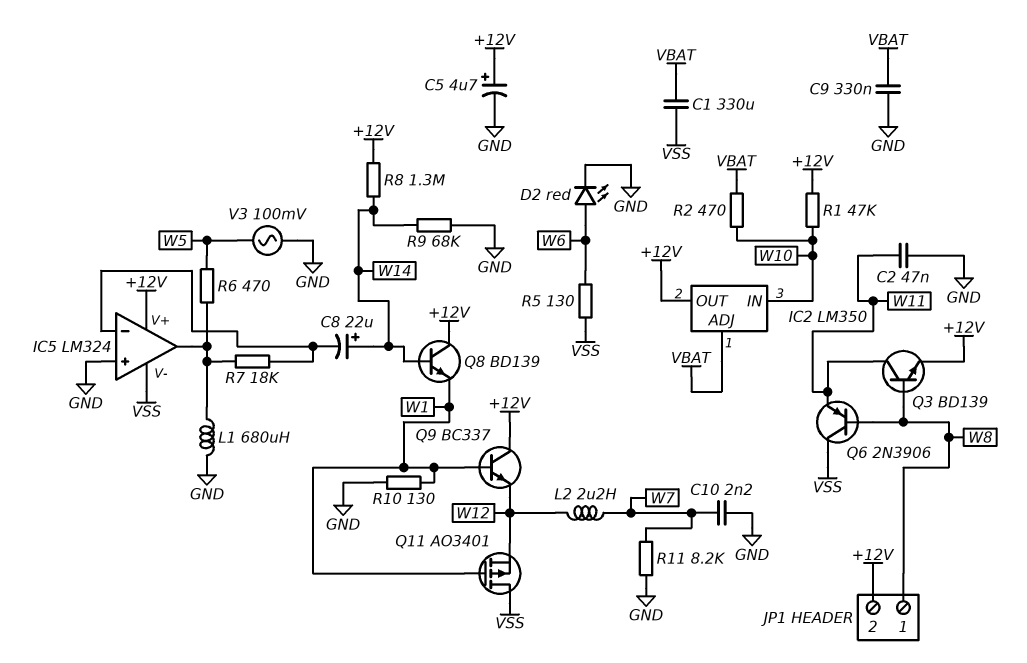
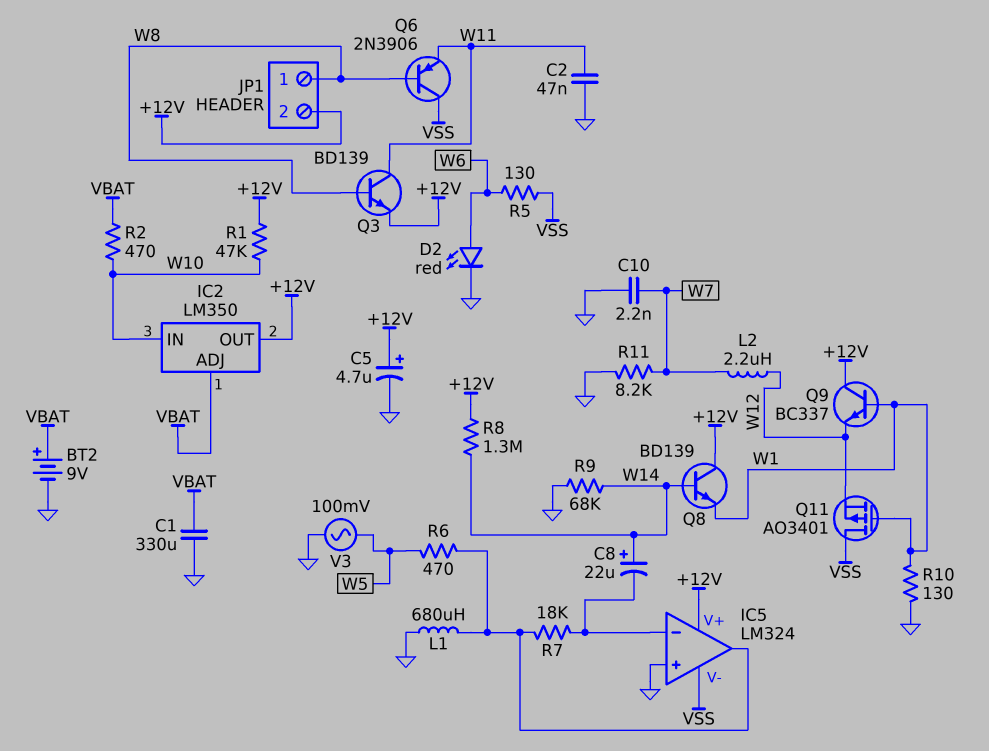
BT2: none -> 9V (plus VBAT, minus GND)
C1: 330uF (VBAT, VSS) -> 330uF (GND, VBAT)
C9: 330nF (GND, VBAT) -> none

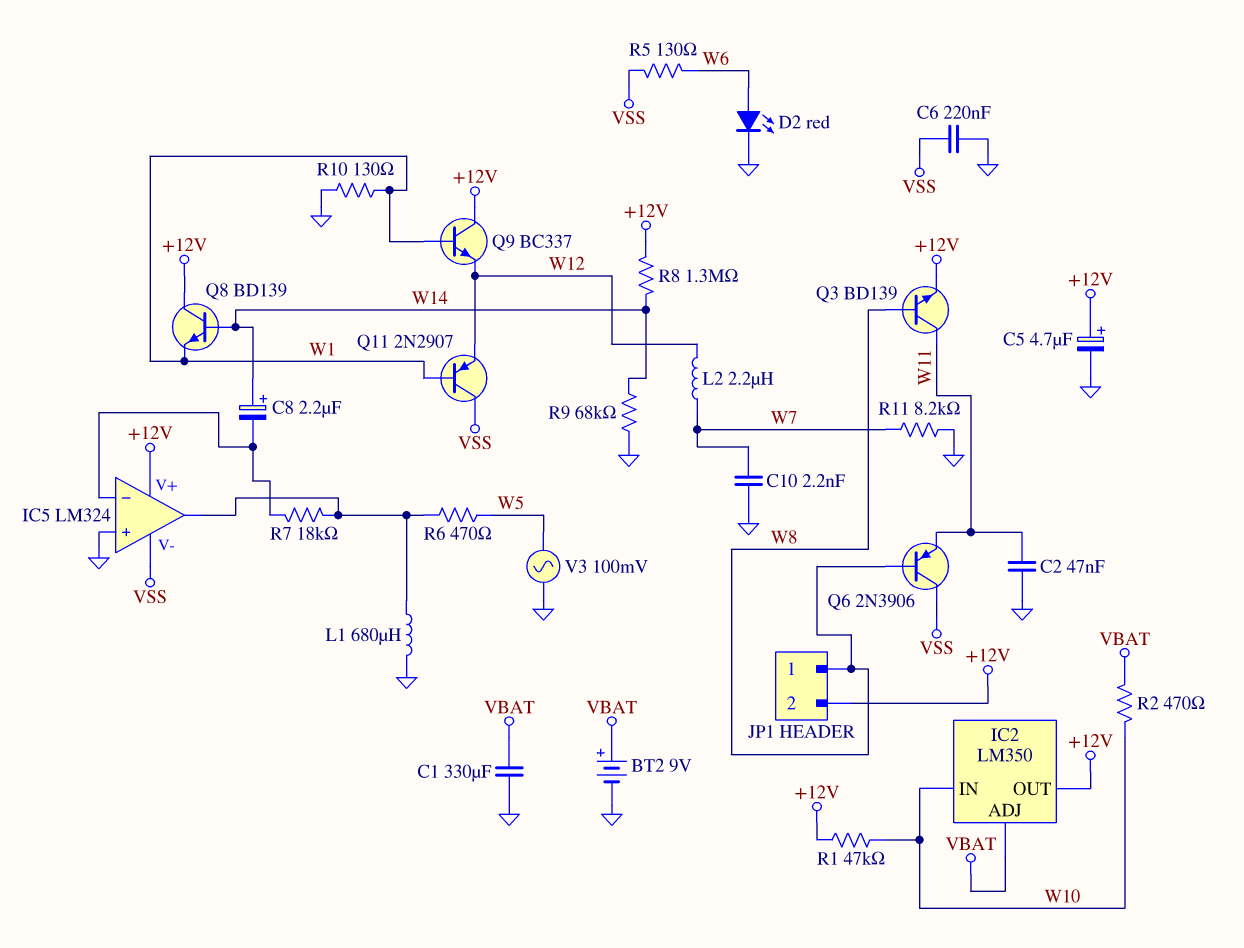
C6: none -> 220nF (GND, VSS)
C8: 22uF (plus W14, minus IC5/in-) -> 2.2uF (plus W14, minus IC5/in-)
Q11: PMOS AO3401 (G W1, D VSS, S W12) -> PNP 2N2907 (B W1, C VSS, E W12)

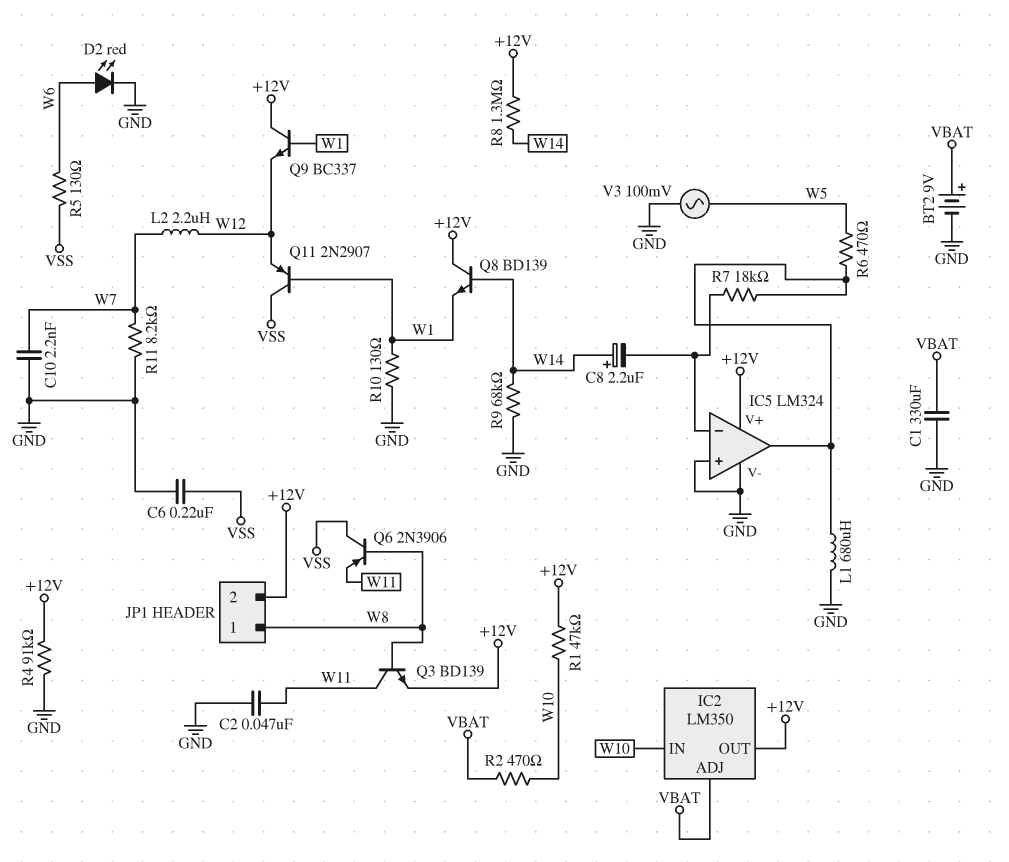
C5: 4.7uF (plus +12V, minus GND) -> none
IC5 pin V-: VSS -> GND
R4: none -> 91k (+12V, GND)

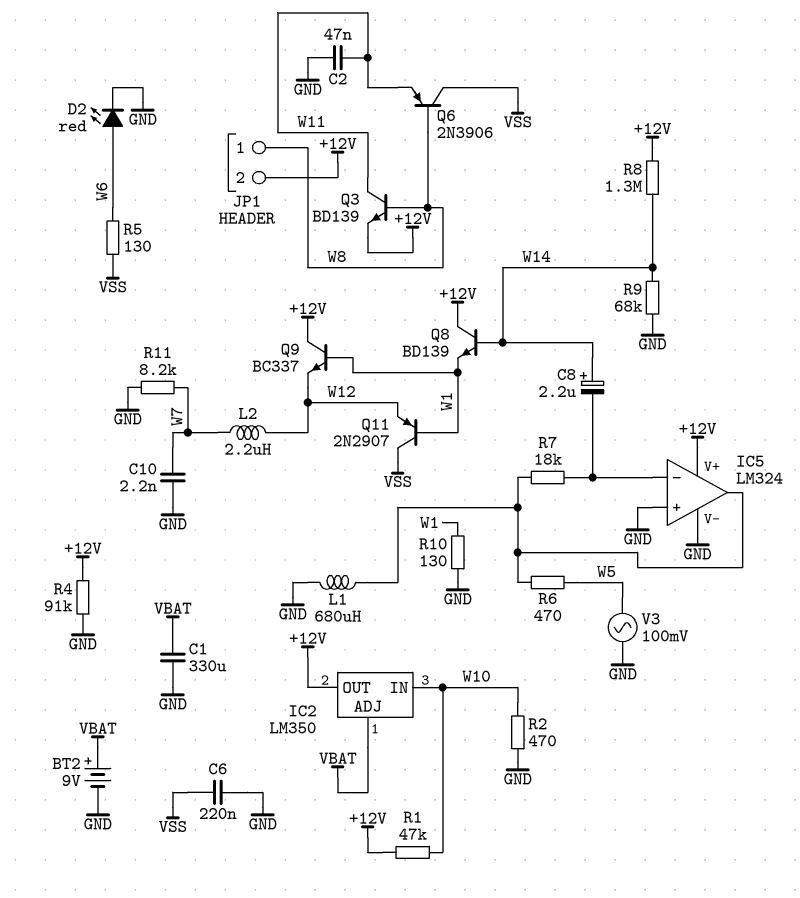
R2: 470 (VBAT, W10) -> 470 (GND, W10)

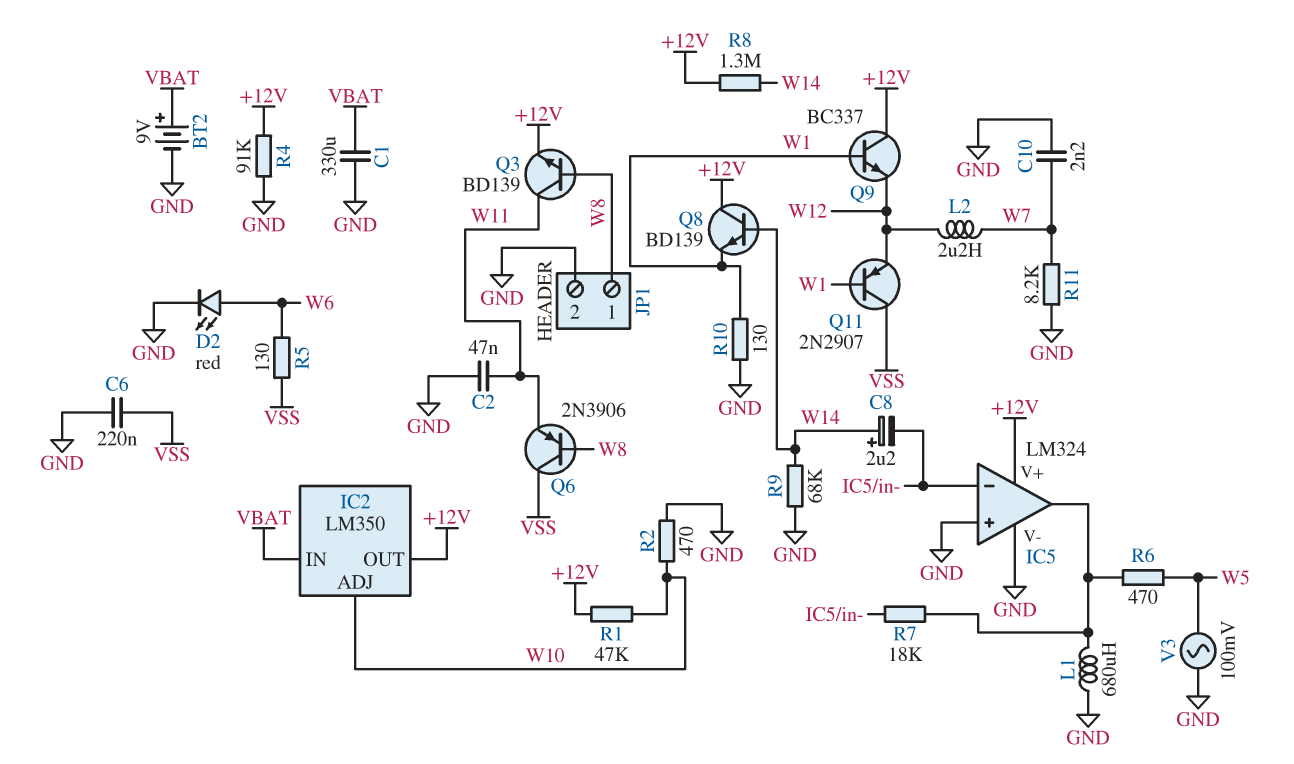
IC2 pin ADJ: VBAT -> W10
IC2 pin IN: W10 -> VBAT
JP1 pin 2: +12V -> GND

